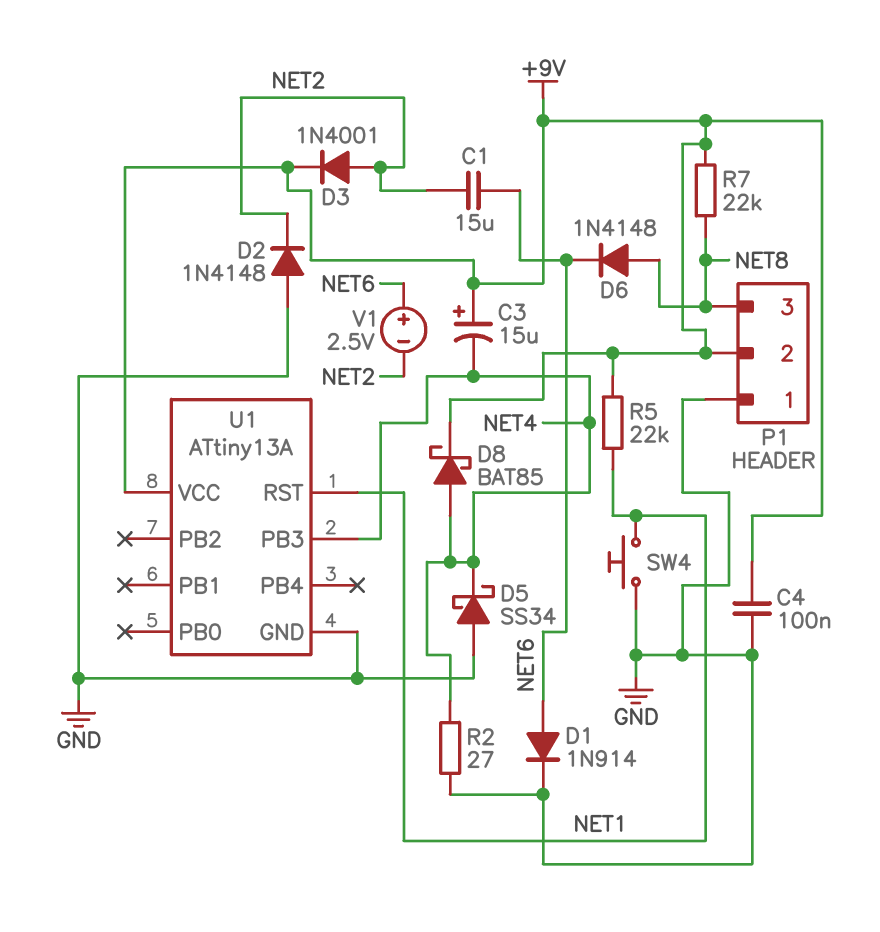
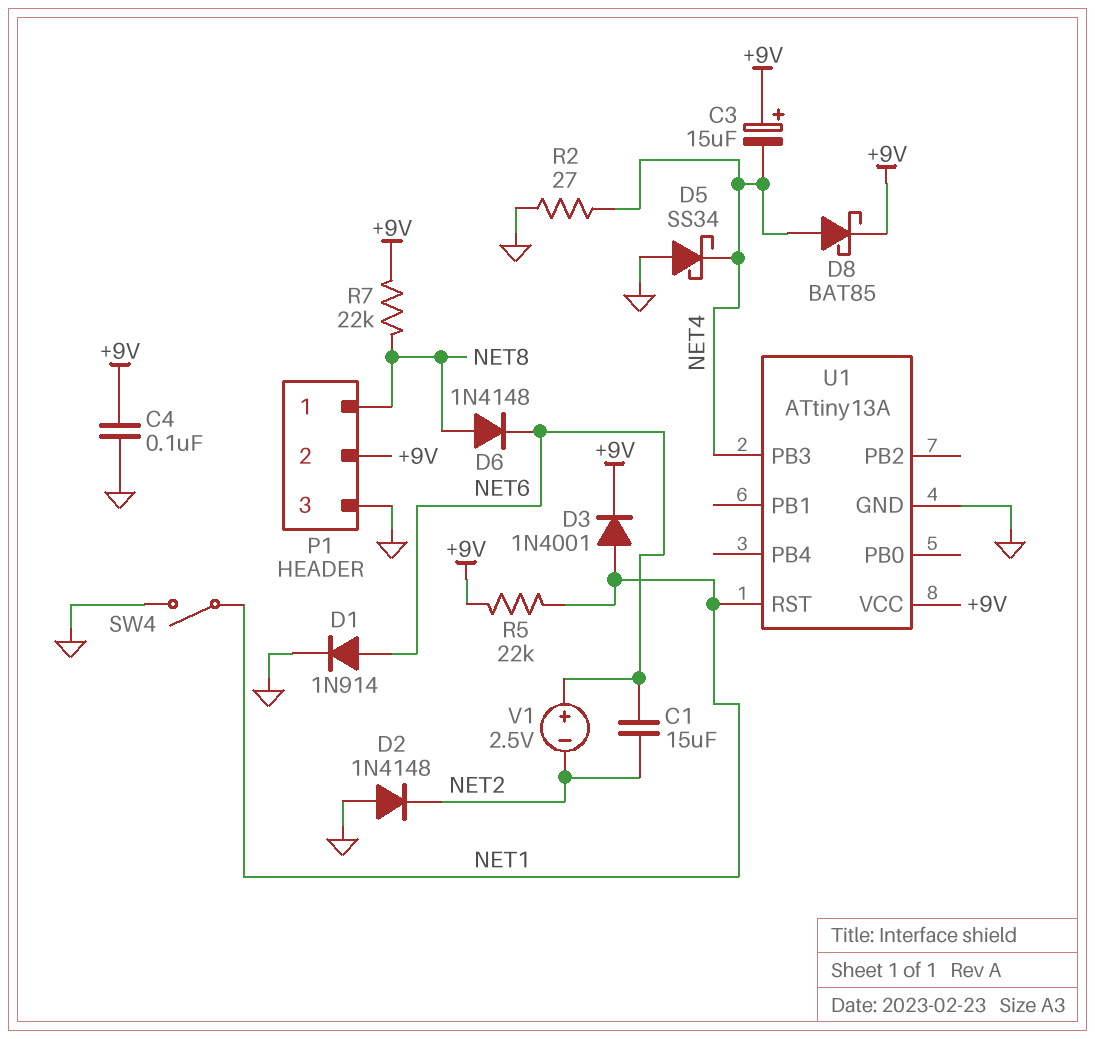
D3: diode 1N4001 (A NET2, K +9V) -> diode 1N4001 (A NET1, K +9V)
P1 pin 1: GND -> NET8
P1 pin 3: NET8 -> GND
SW4: button (GND, NET1) -> switch (GND, NET1)

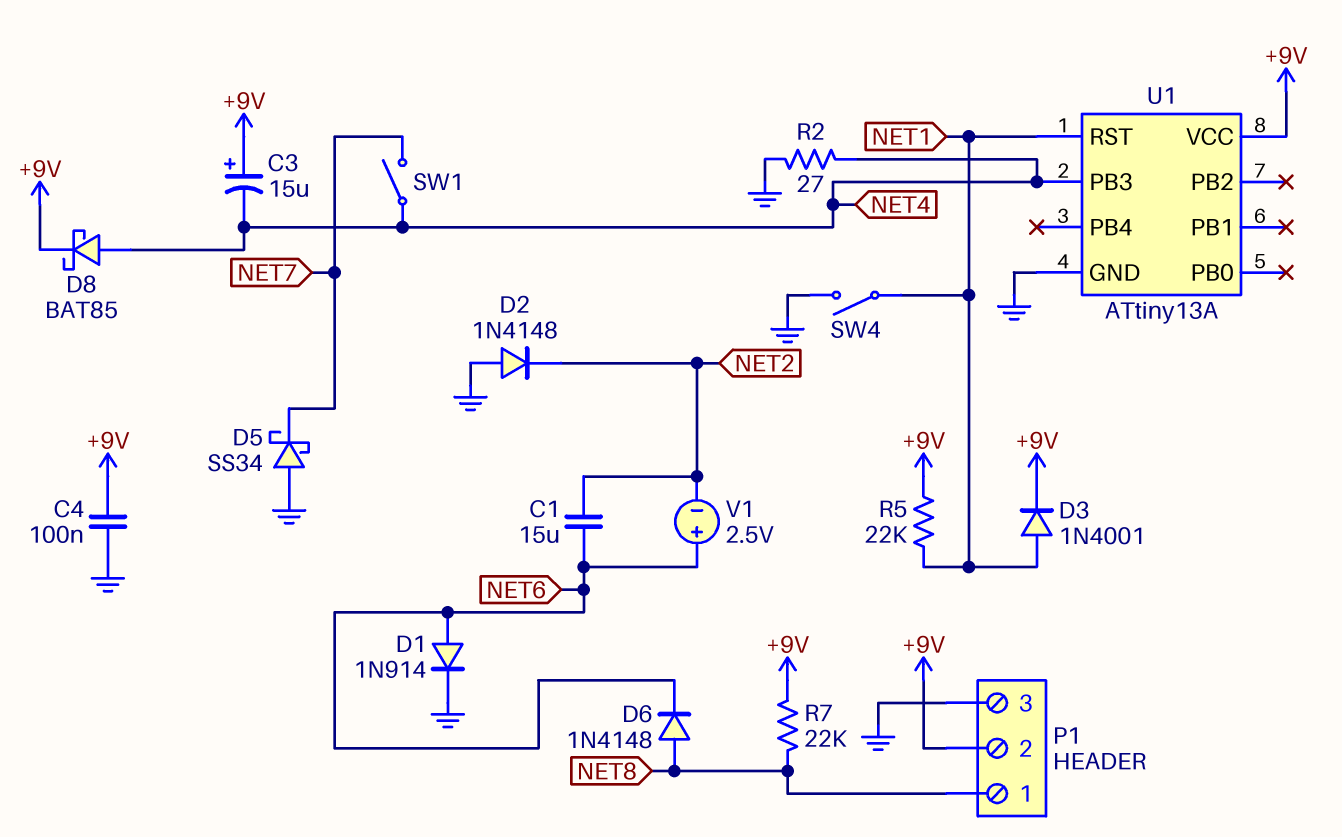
D5: schottky SS34 (A GND, K NET4) -> schottky SS34 (A GND, K NET7)
SW1: none -> switch (NET4, NET7)

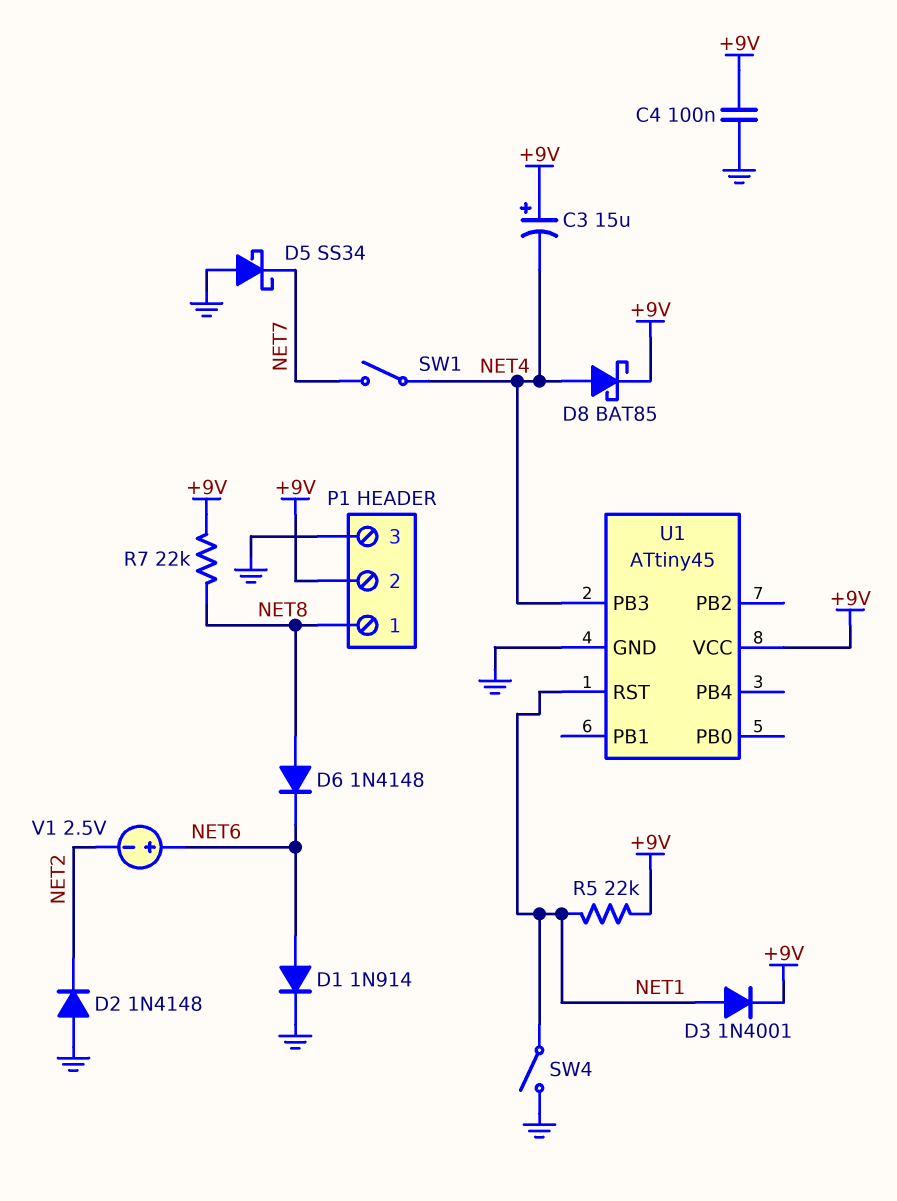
C1: 15uF (NET2, NET6) -> none
R2: 27 (GND, NET4) -> none
U1: ATtiny13A -> ATtiny45

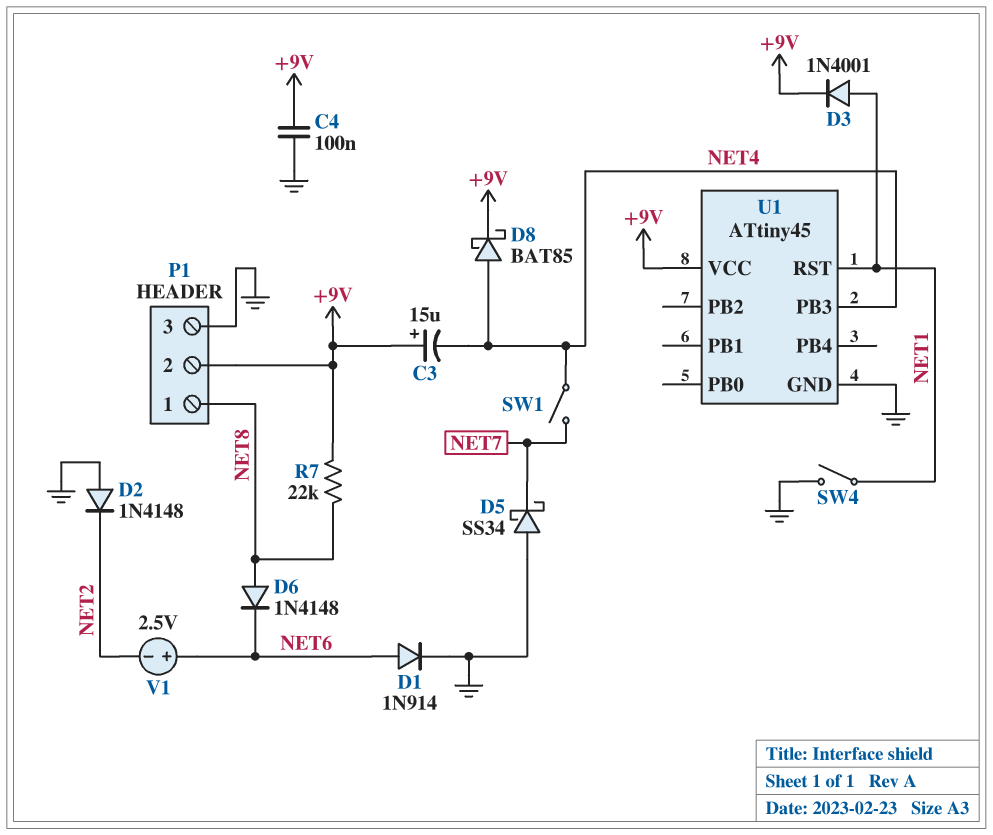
R5: 22k (+9V, NET1) -> none

